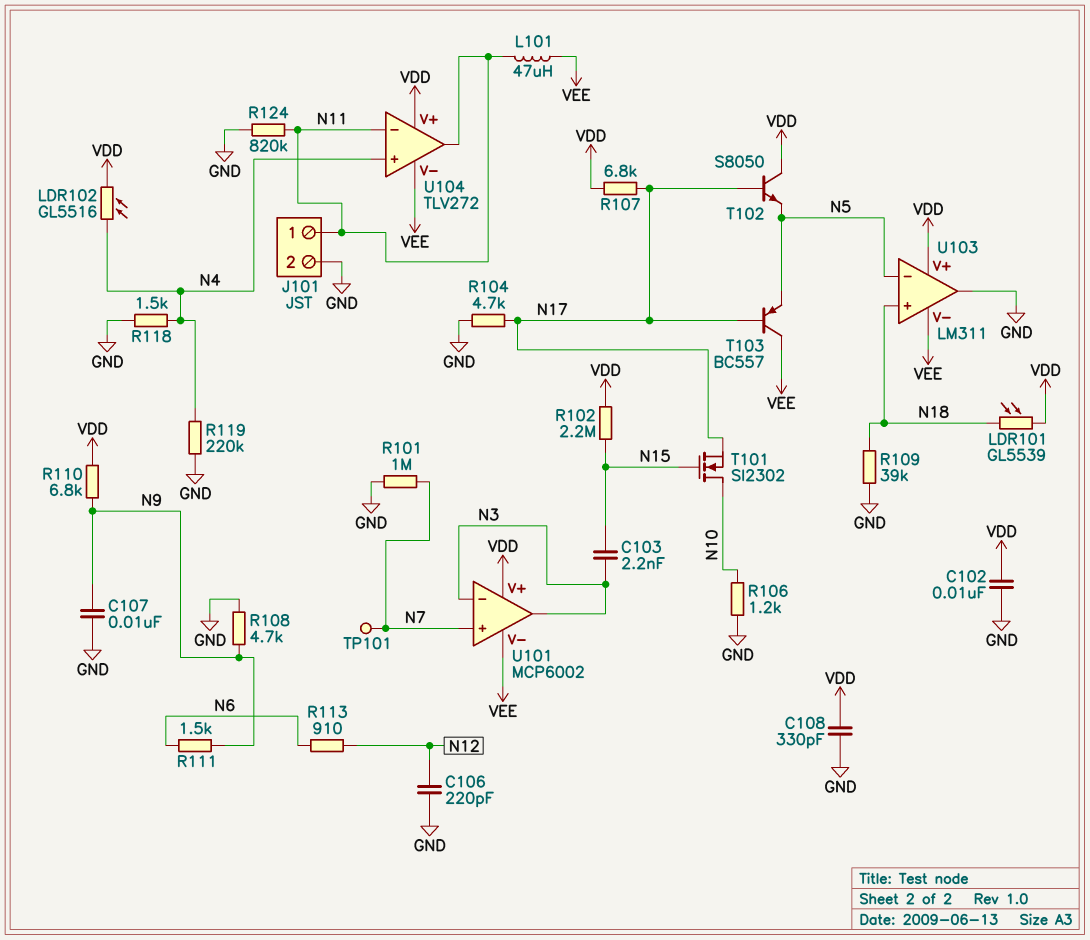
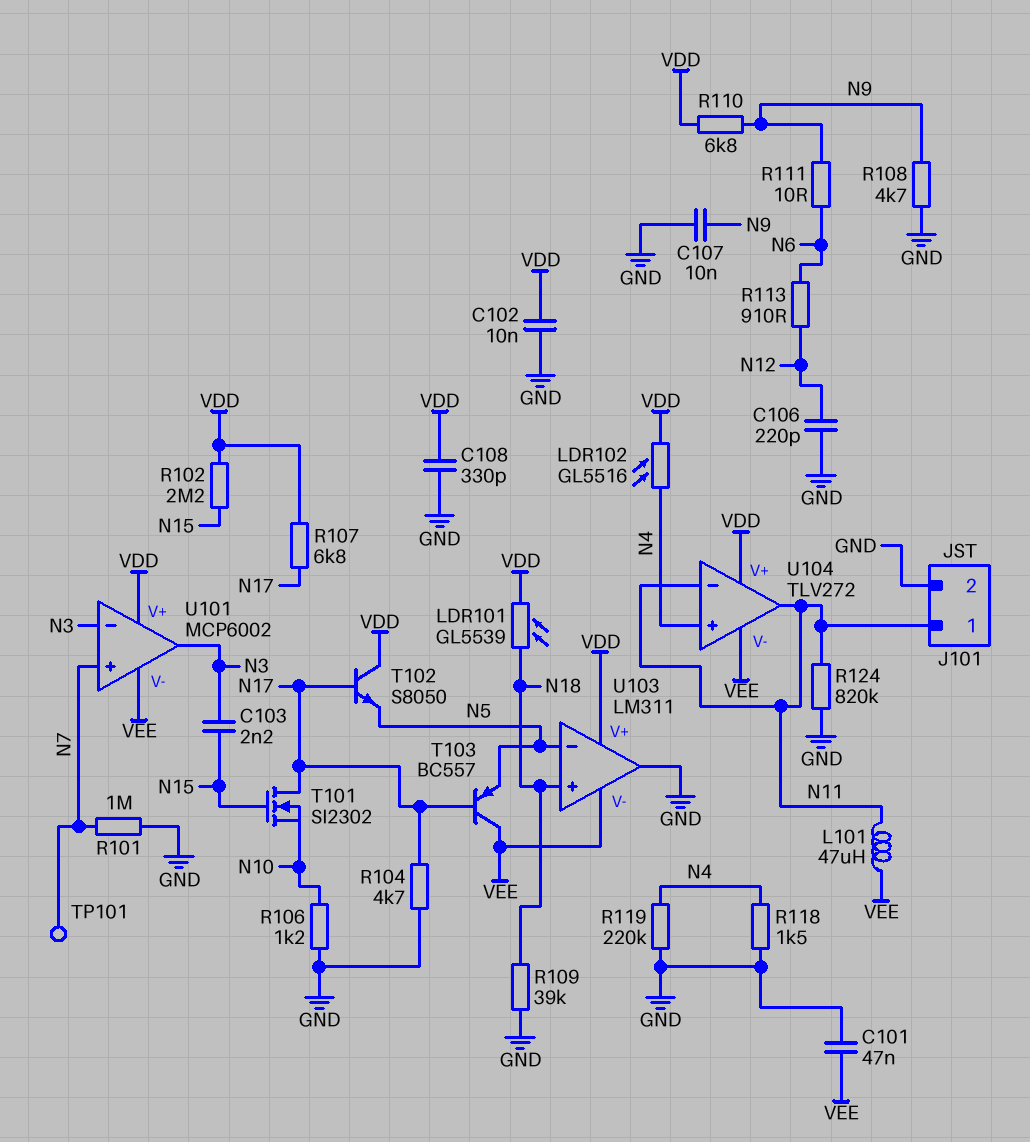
C101: none -> 47nF (GND, VEE)
R111: 1.5k (N6, N9) -> 10 (N6, N9)
T101: NMOS SI2302 (G N15, D N10, S N17) -> NMOS SI2302 (G N15, D N17, S N10)

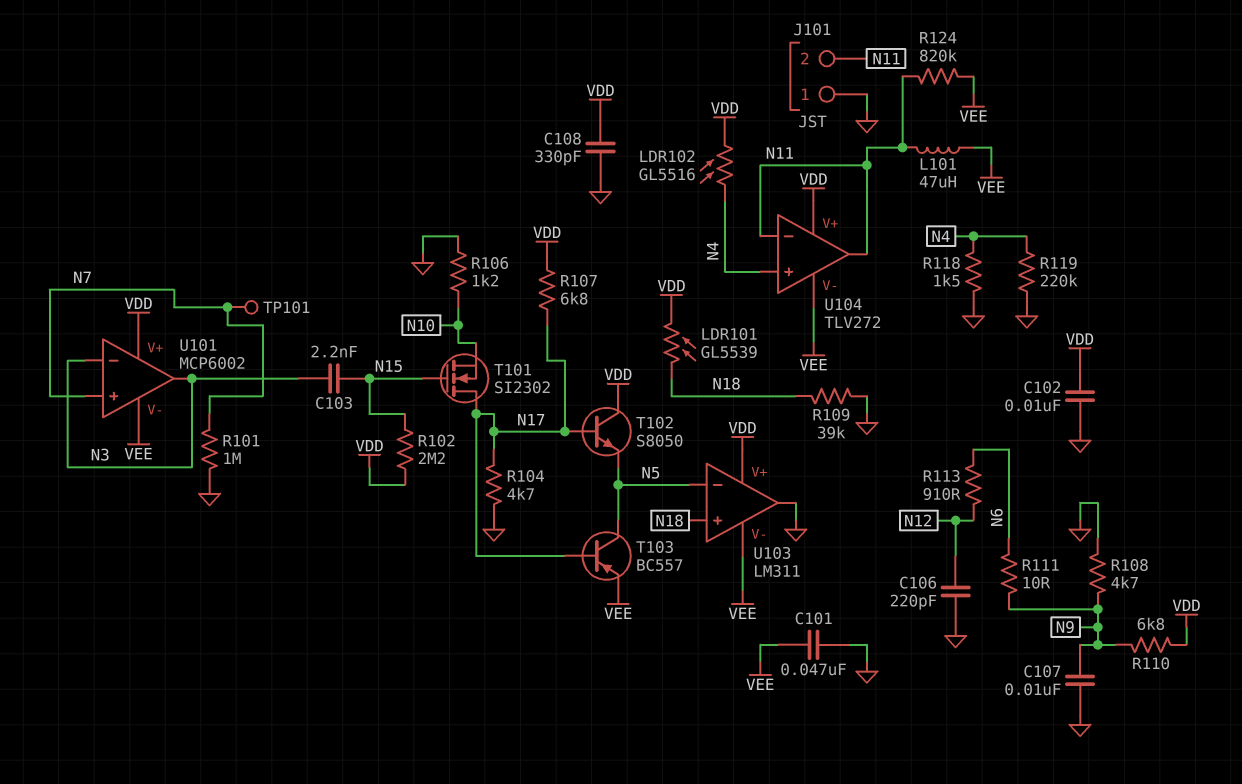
J101 pin 1: N11 -> GND
J101 pin 2: GND -> N11
R124: 820k (GND, N11) -> 820k (N11, VEE)
T103: PNP BC557 (B N17, C VEE, E N5) -> PNP BC557 (B N17, C N5, E VEE)

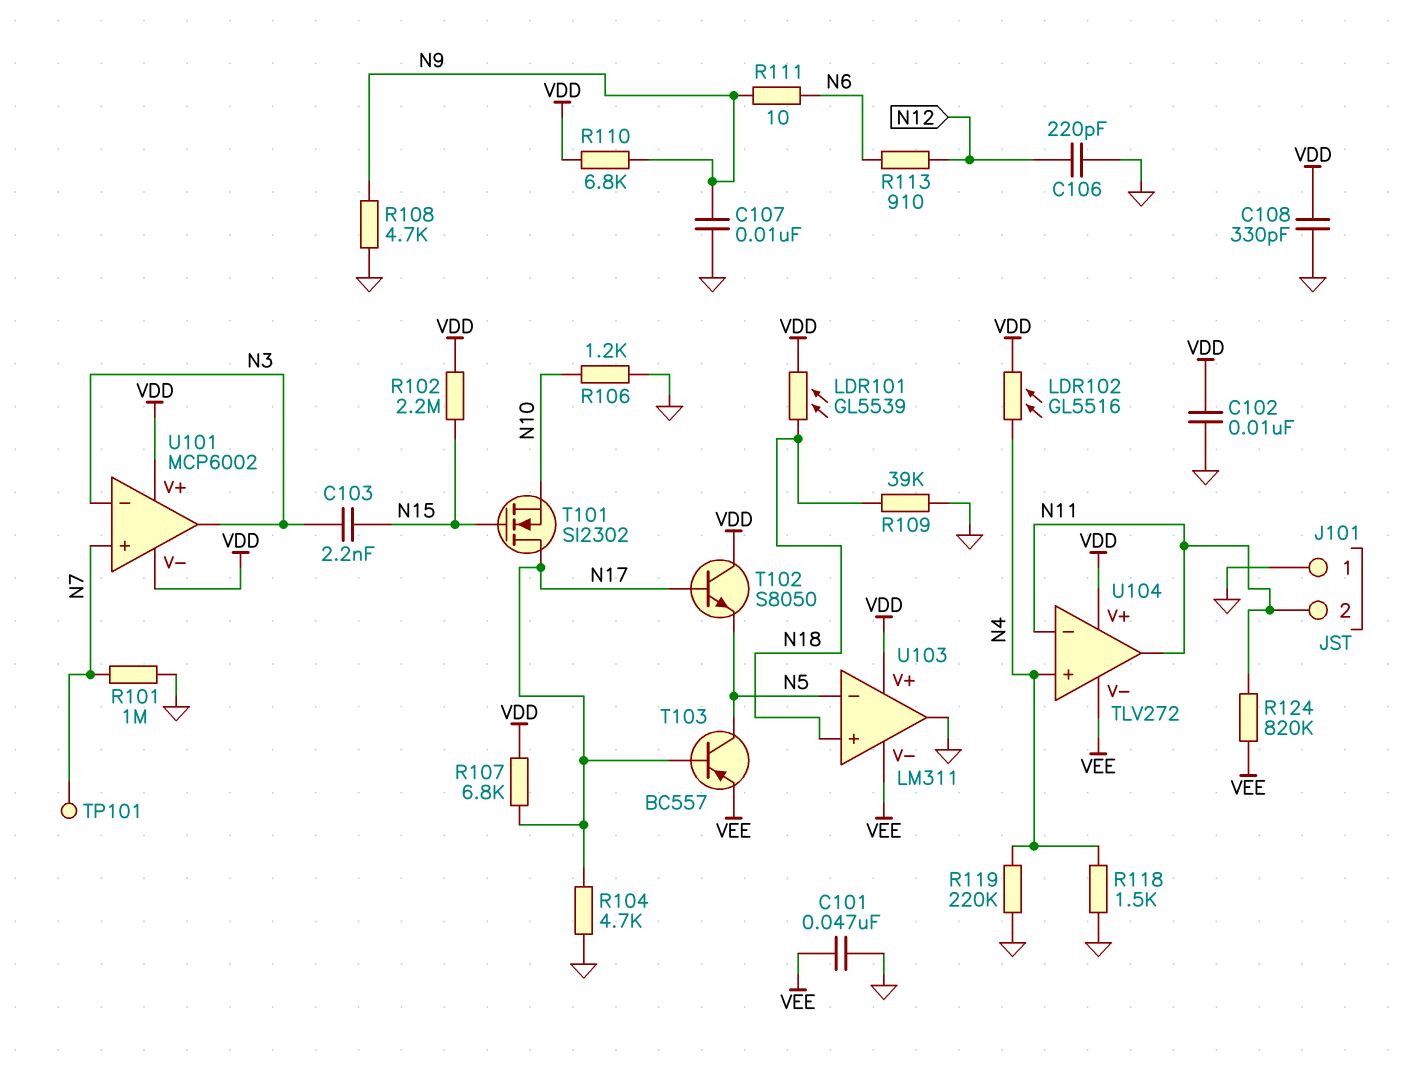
L101: 47uH (N11, VEE) -> none
U101 pin V-: VEE -> VDD

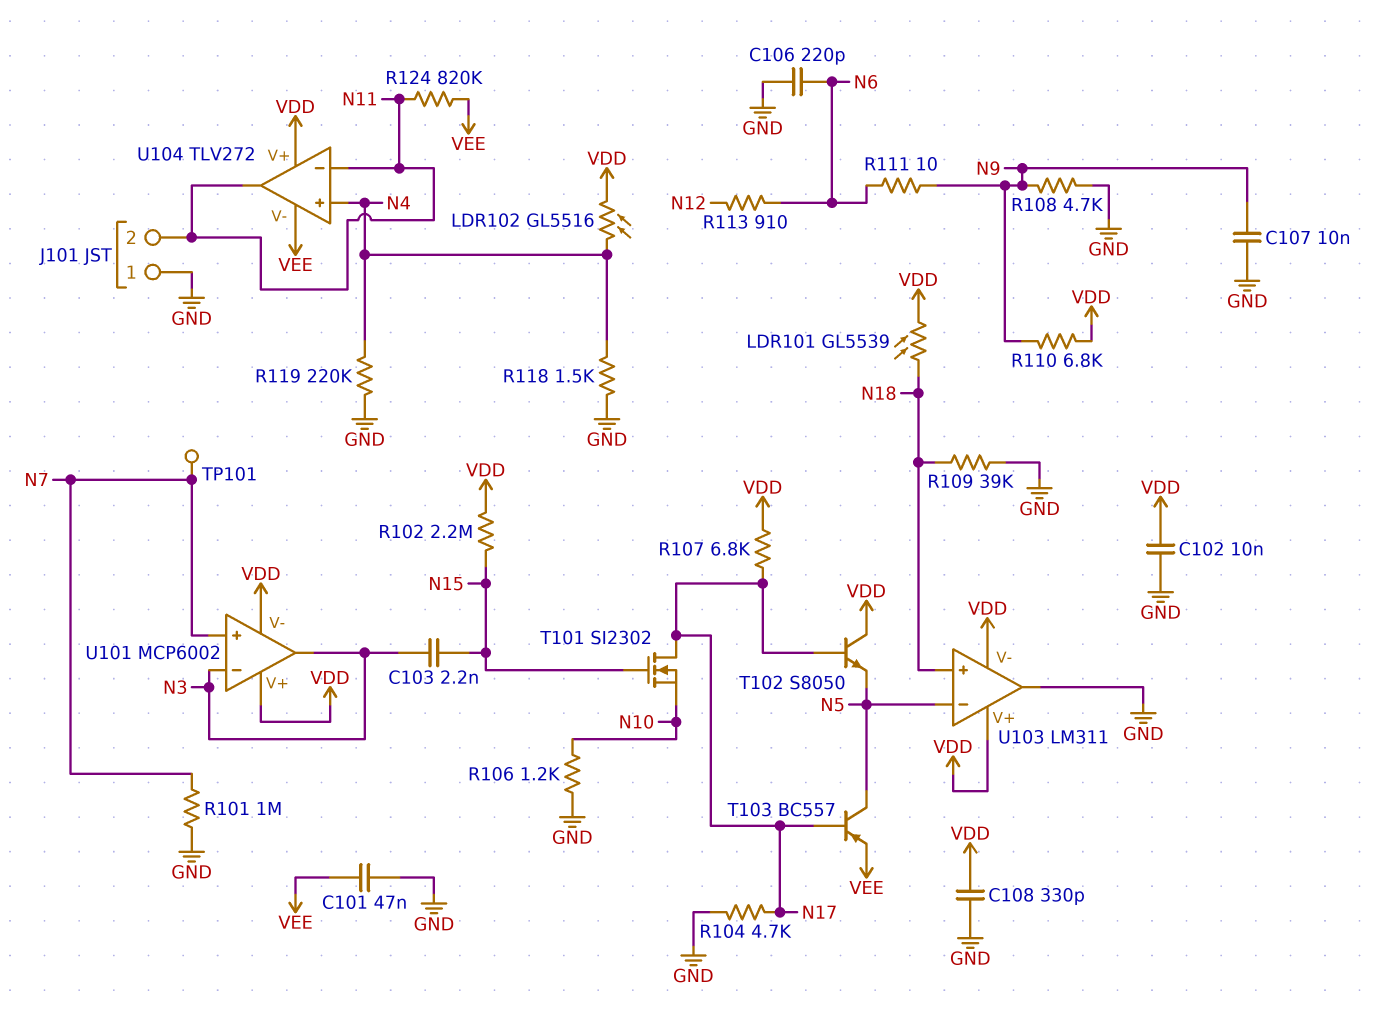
C106: 220pF (GND, N12) -> 220pF (GND, N6)
U103 pin V-: VEE -> VDD

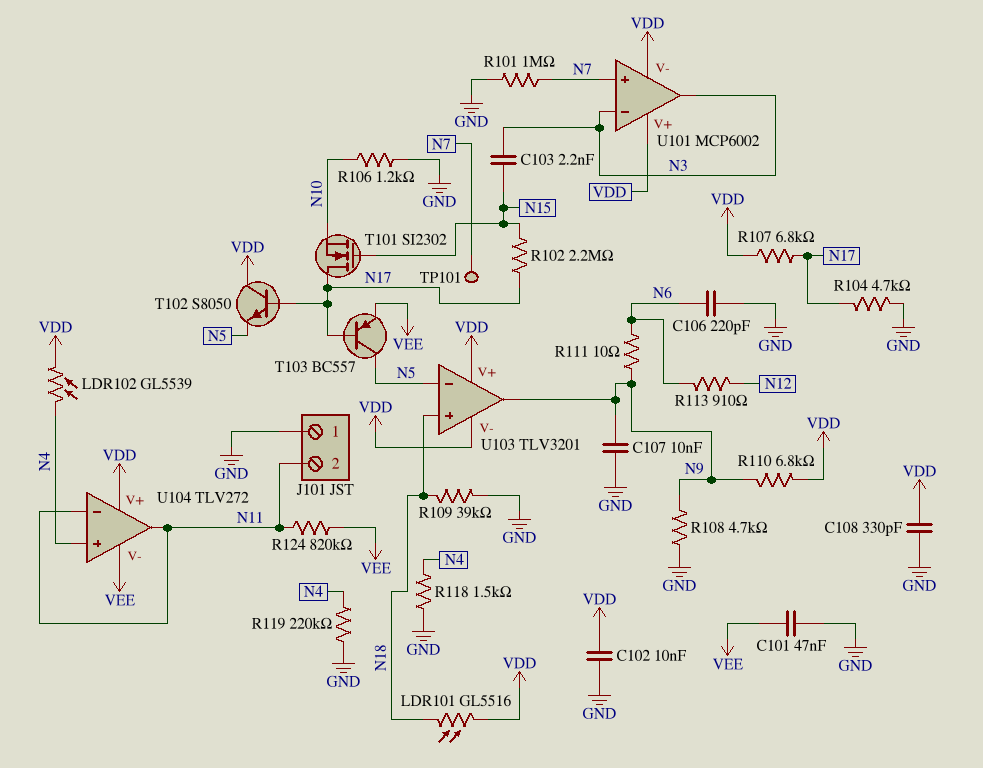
LDR101: GL5539 (N18, VDD) -> GL5516 (N18, VDD)
LDR102: GL5516 (N4, VDD) -> GL5539 (N4, VDD)
R102: 2.2M (N15, VDD) -> 2.2M (N15, N17)
U103: LM311 -> TLV3201
U103 pin out: GND -> N9

